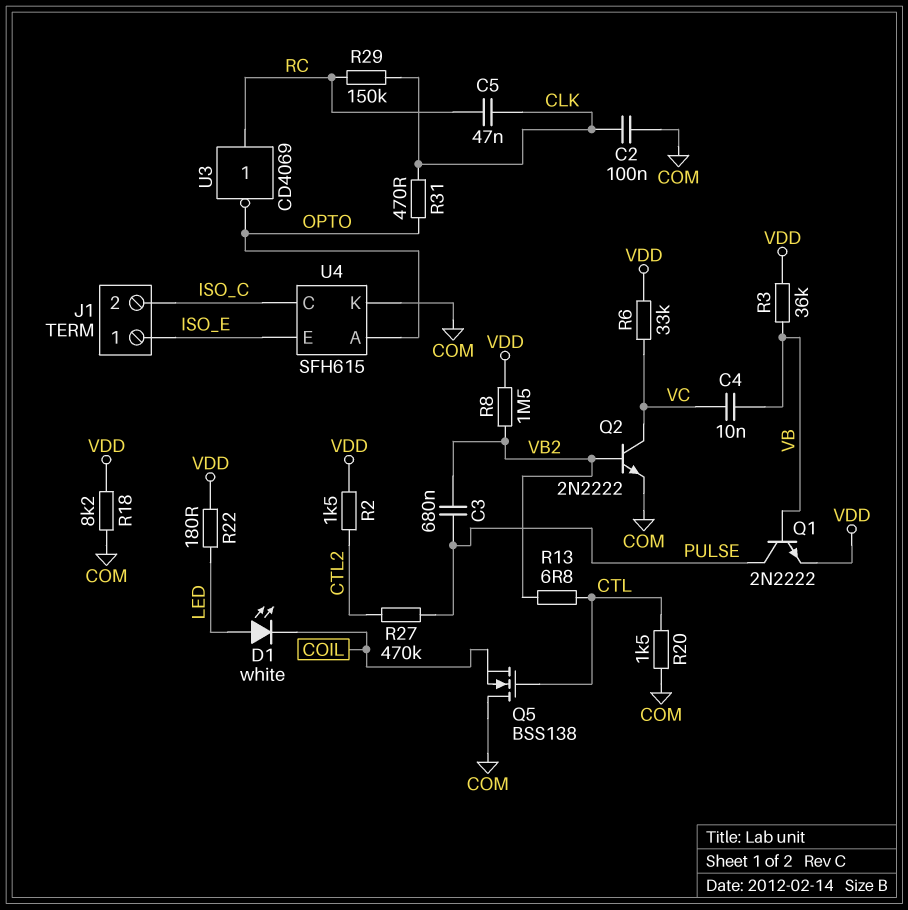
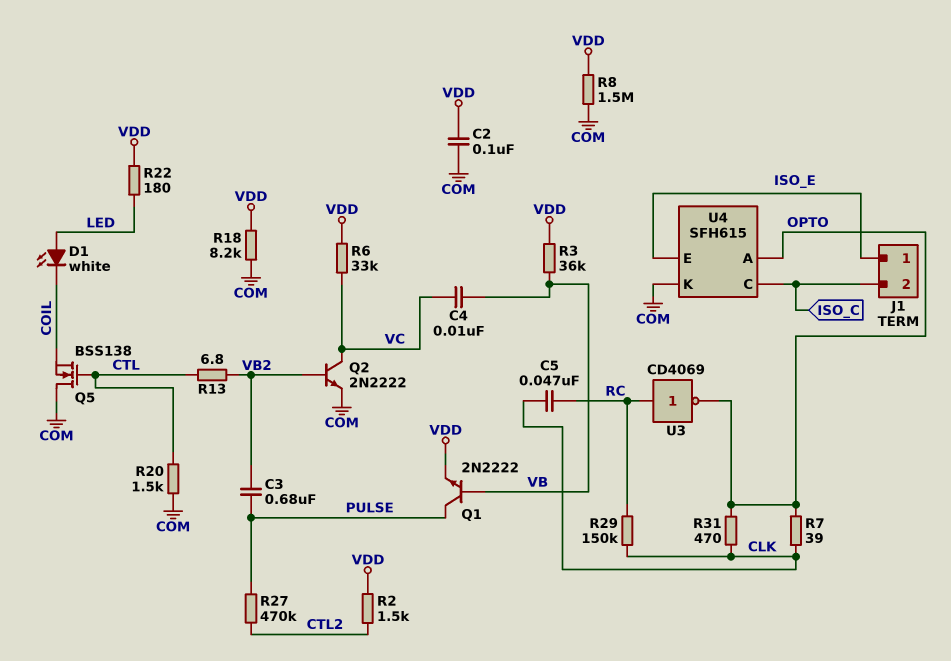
C2: 100nF (CLK, COM) -> 100nF (COM, VDD)
R7: none -> 39 (CLK, OPTO)
R8: 1.5M (VB2, VDD) -> 1.5M (COM, VDD)

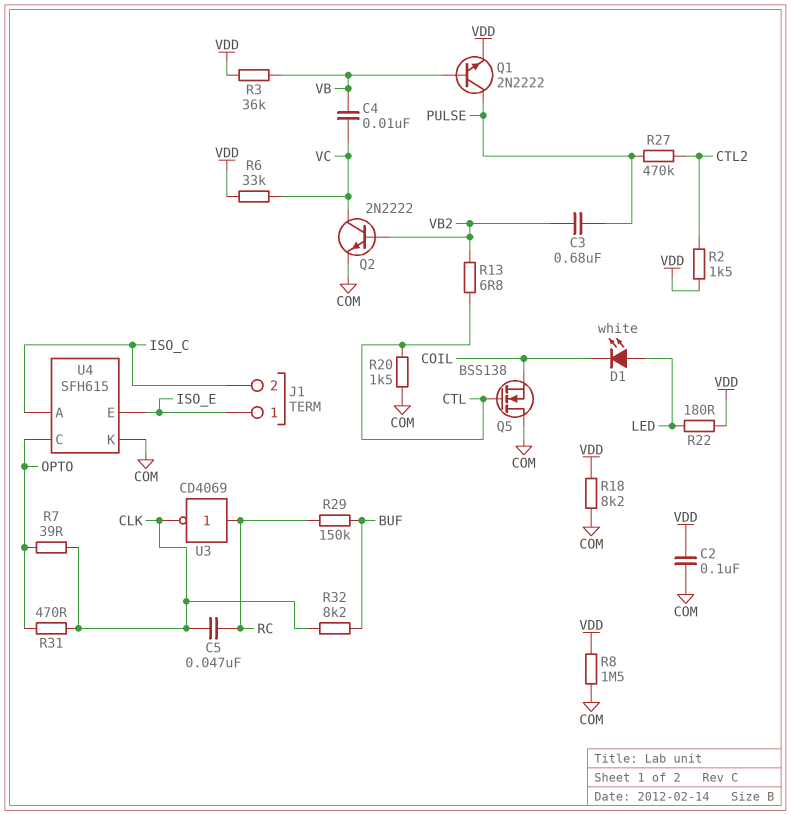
R29: 150k (CLK, RC) -> 150k (BUF, RC)
R32: none -> 8.2k (BUF, CLK)
U3: NOT CD4069 (in RC, out OPTO) -> NOT CD4069 (in RC, out CLK)
U4 pin A: OPTO -> ISO_C
U4 pin C: ISO_C -> OPTO

